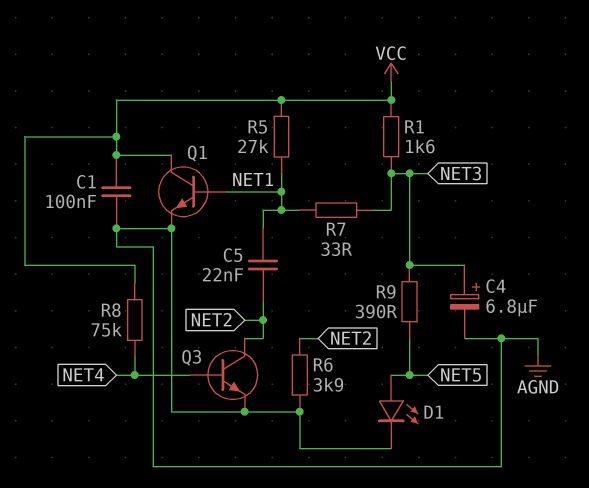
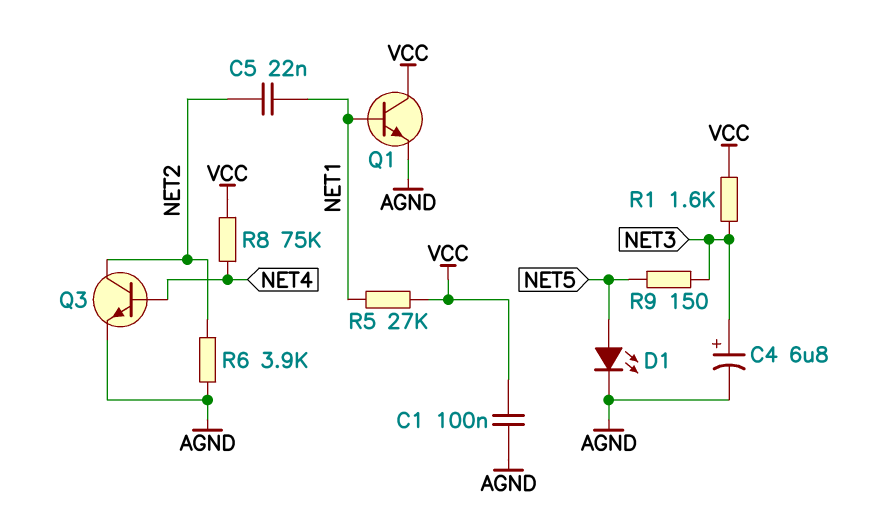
R7: 33 (NET1, NET3) -> none
R9: 390 (NET3, NET5) -> 150 (NET3, NET5)

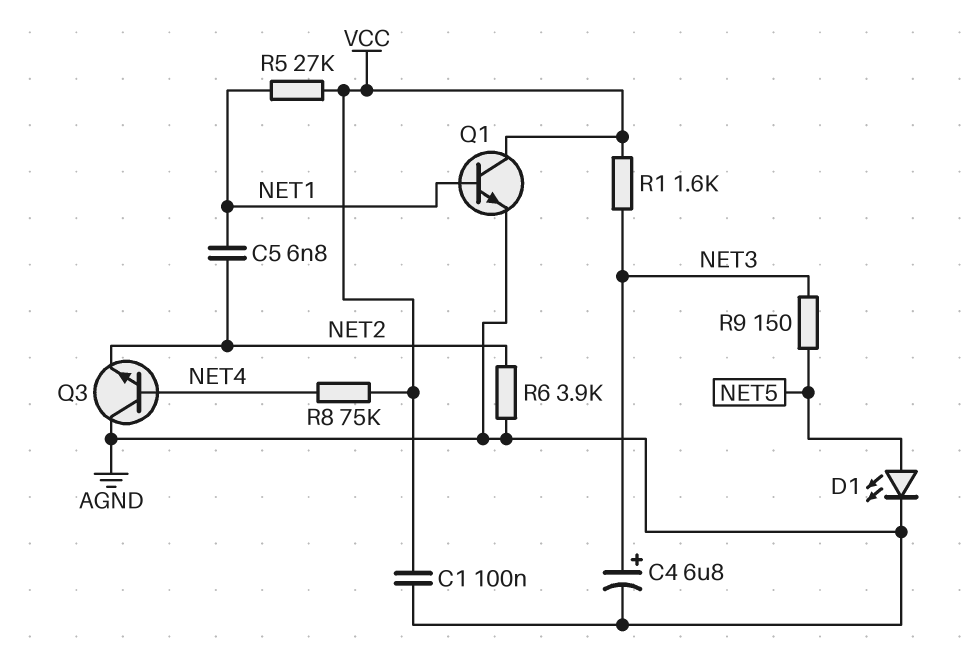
C5: 22nF (NET1, NET2) -> 6.8nF (NET1, NET2)
Q3: NPN (B NET4, C NET2, E AGND) -> NPN (B NET4, C AGND, E NET2)

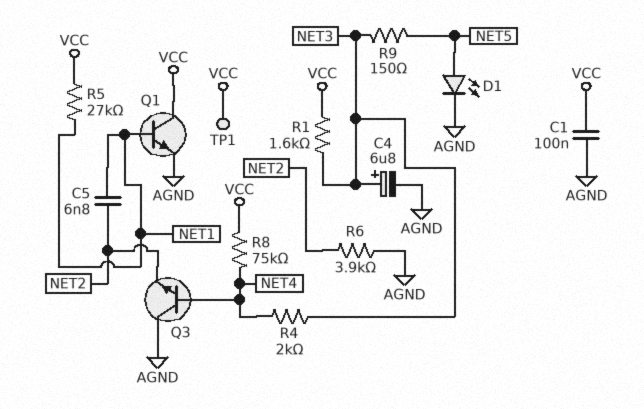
R4: none -> 2k (NET3, NET4)
TP1: none -> test point (VCC)

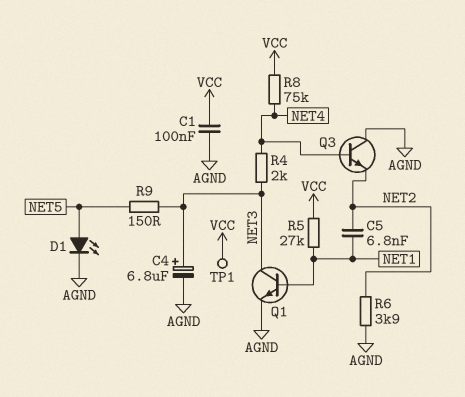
Q1: NPN (B NET1, C VCC, E AGND) -> NPN (B NET1, C NET3, E AGND)
R1: 1.6k (NET3, VCC) -> none

